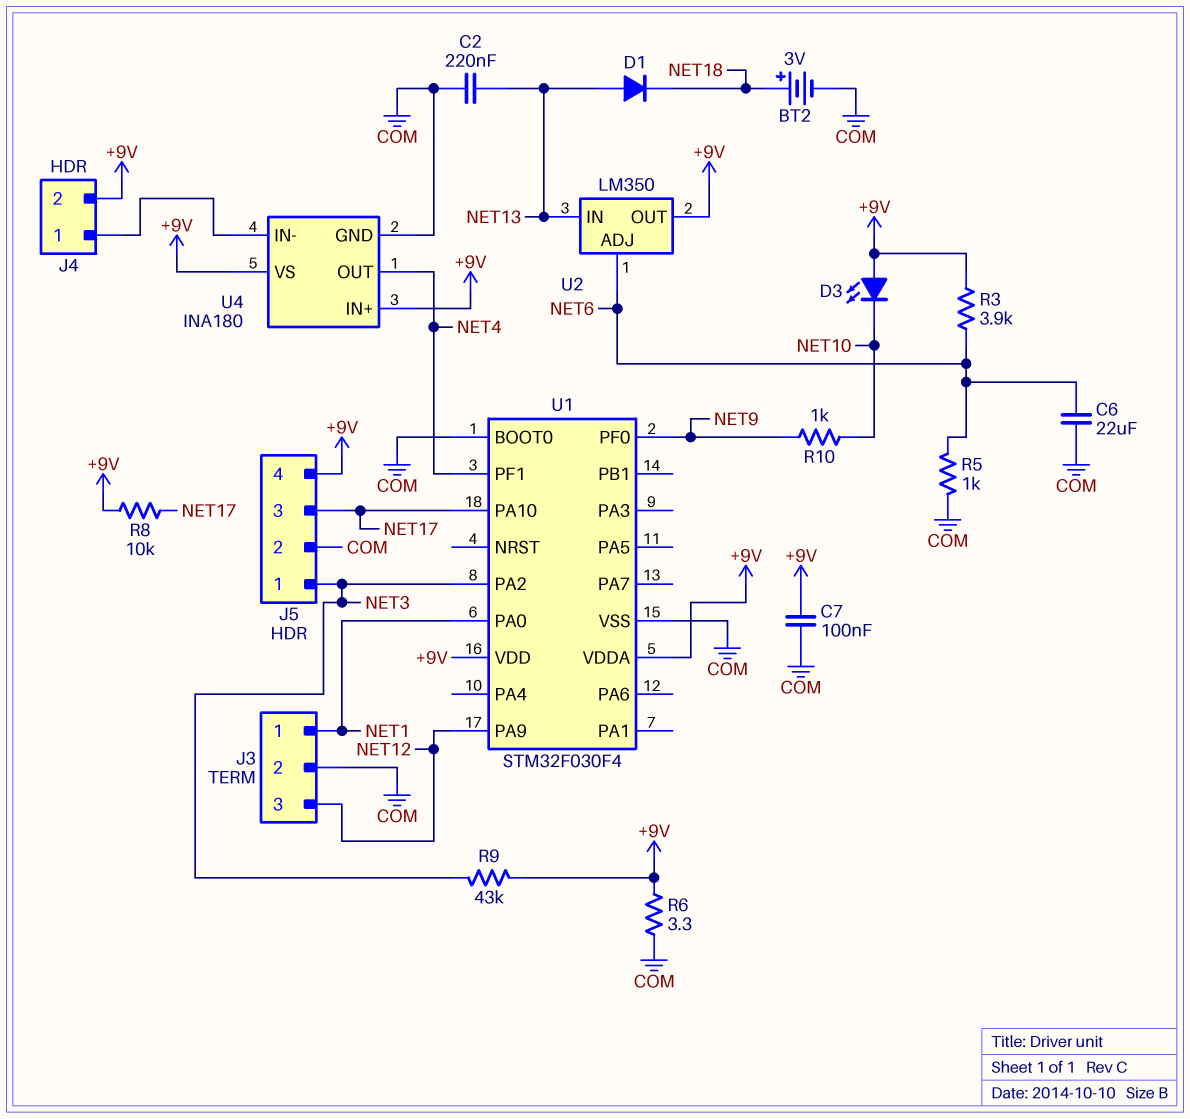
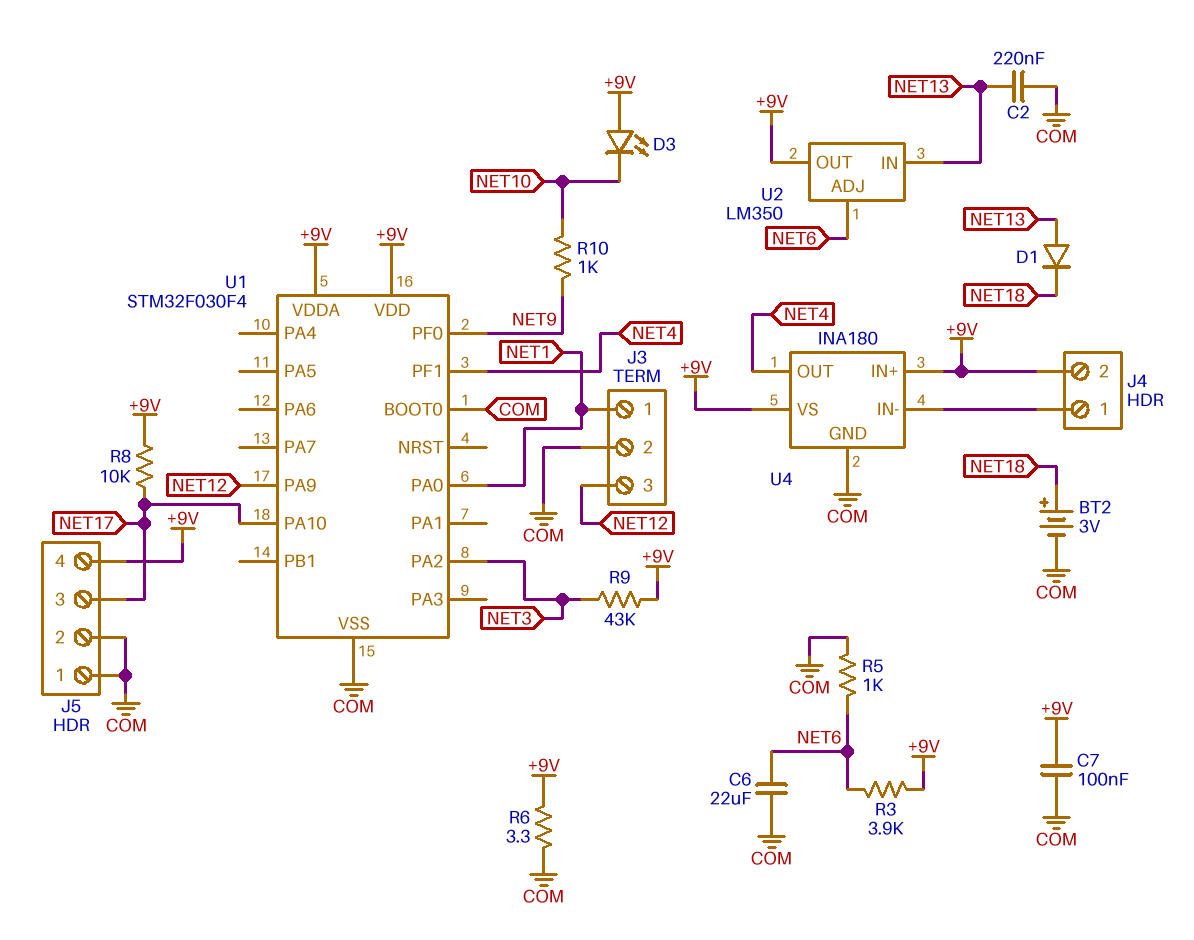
J5 pin 1: NET3 -> COM

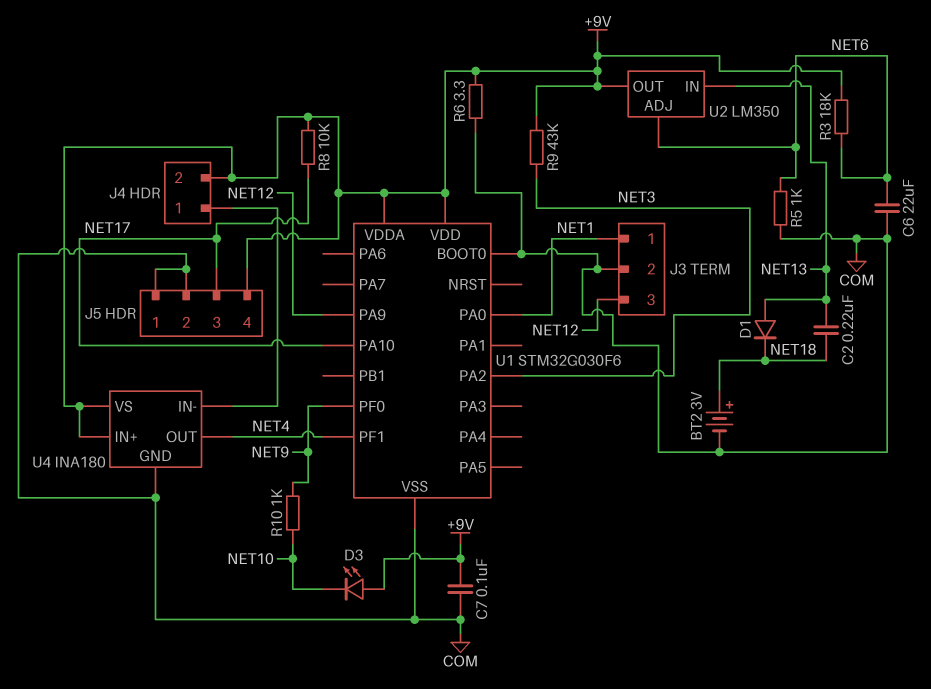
C2: 220nF (COM, NET13) -> 220nF (NET13, NET18)
R3: 3.9k (+9V, NET6) -> 18k (+9V, NET6)
U1: STM32F030F4 -> STM32G030F6

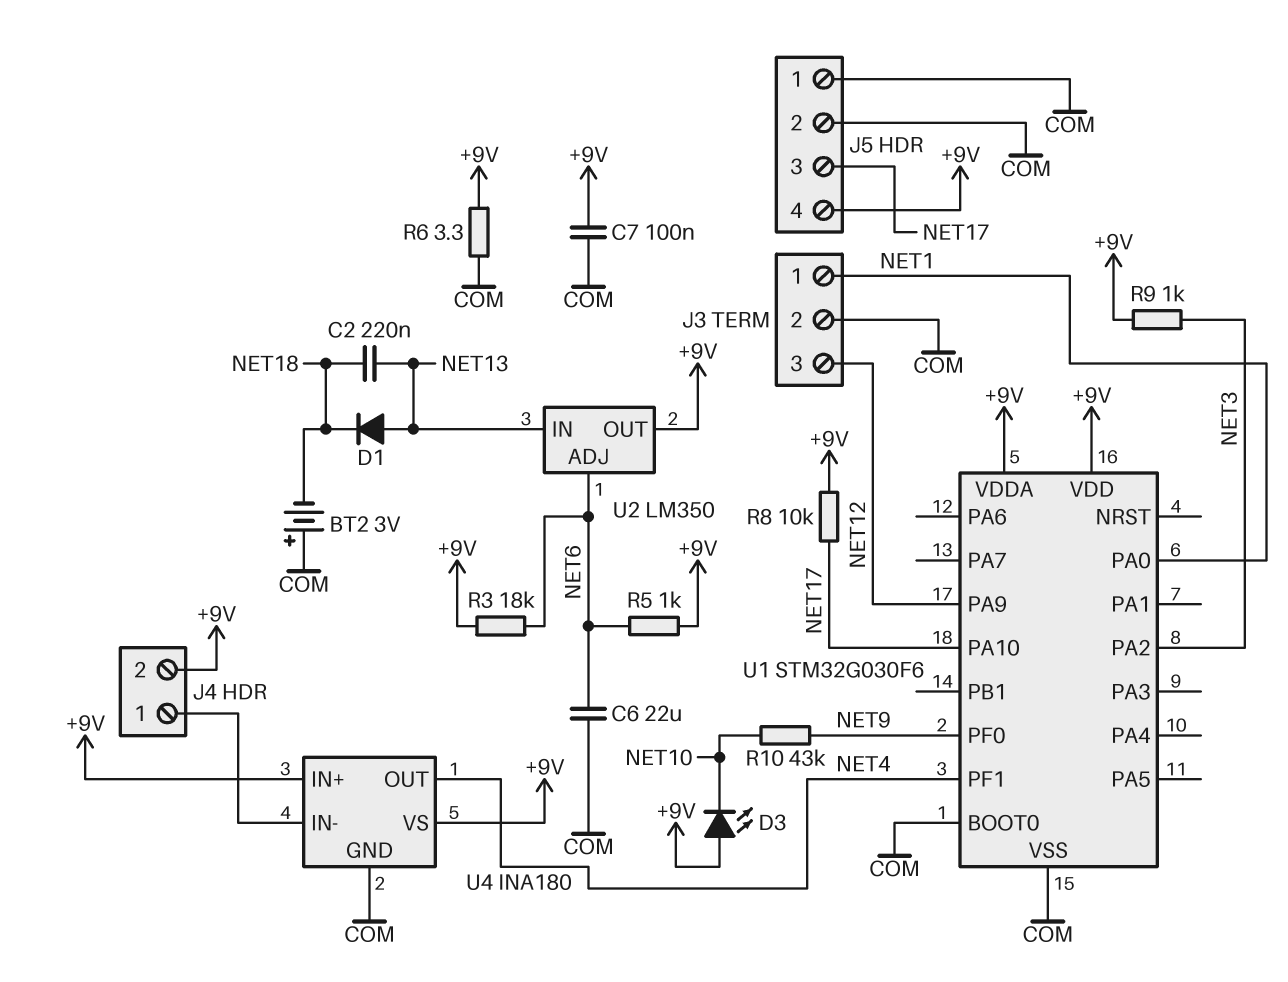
BT2: 3V (plus NET18, minus COM) -> 3V (plus COM, minus NET18)
R5: 1k (COM, NET6) -> 1k (+9V, NET6)
R9: 43k (+9V, NET3) -> 1k (+9V, NET3)
R10: 1k (NET9, NET10) -> 43k (NET9, NET10)

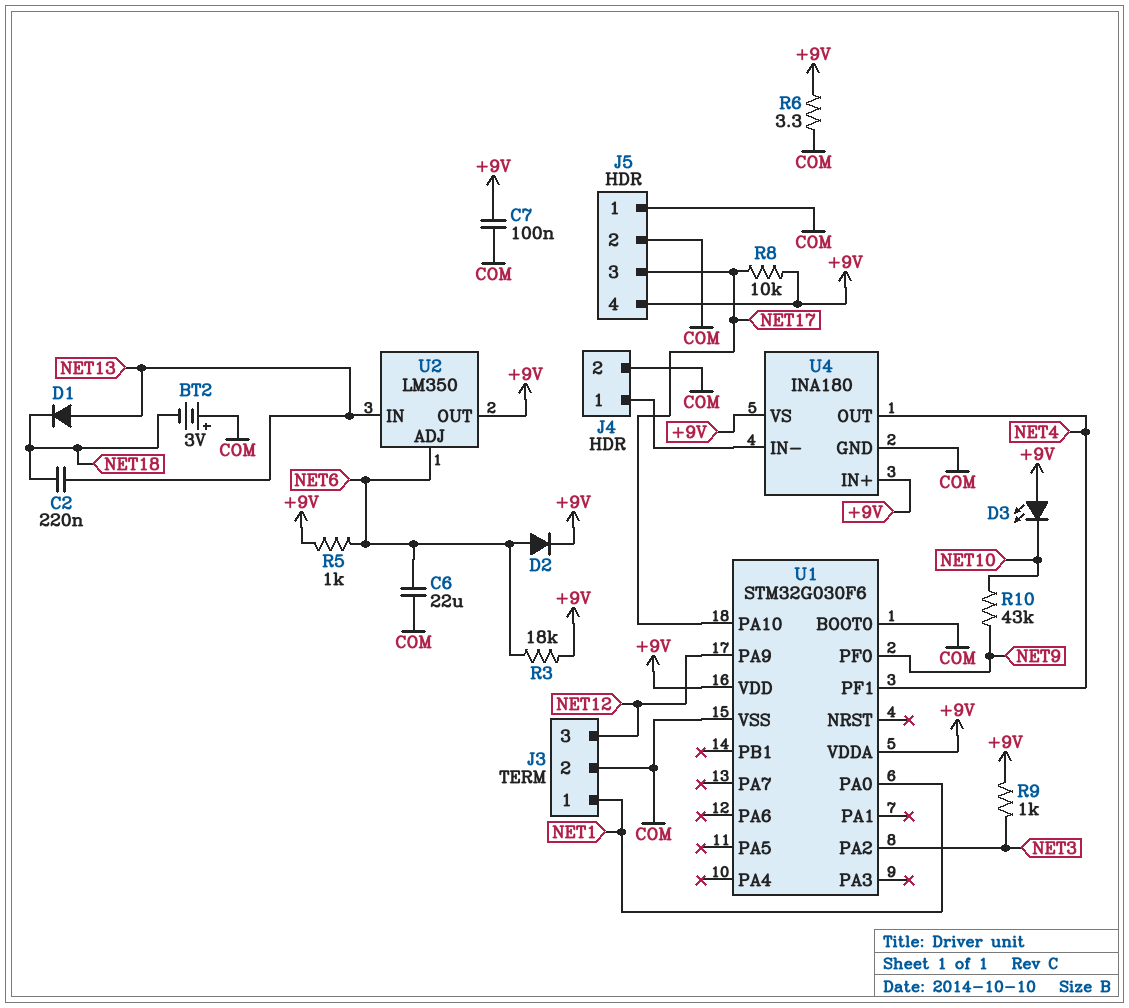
D2: none -> diode (A NET6, K +9V)
J4 pin 2: +9V -> COM

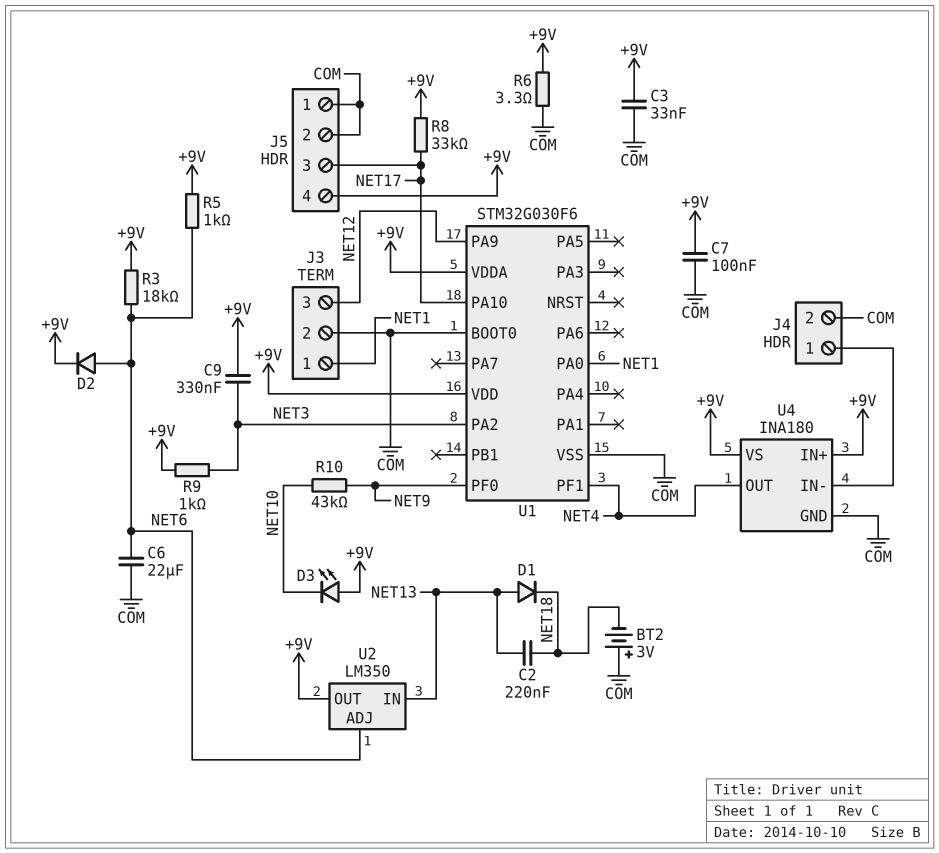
C3: none -> 33nF (+9V, COM)
C9: none -> 330nF (+9V, NET3)
R8: 10k (+9V, NET17) -> 33k (+9V, NET17)

